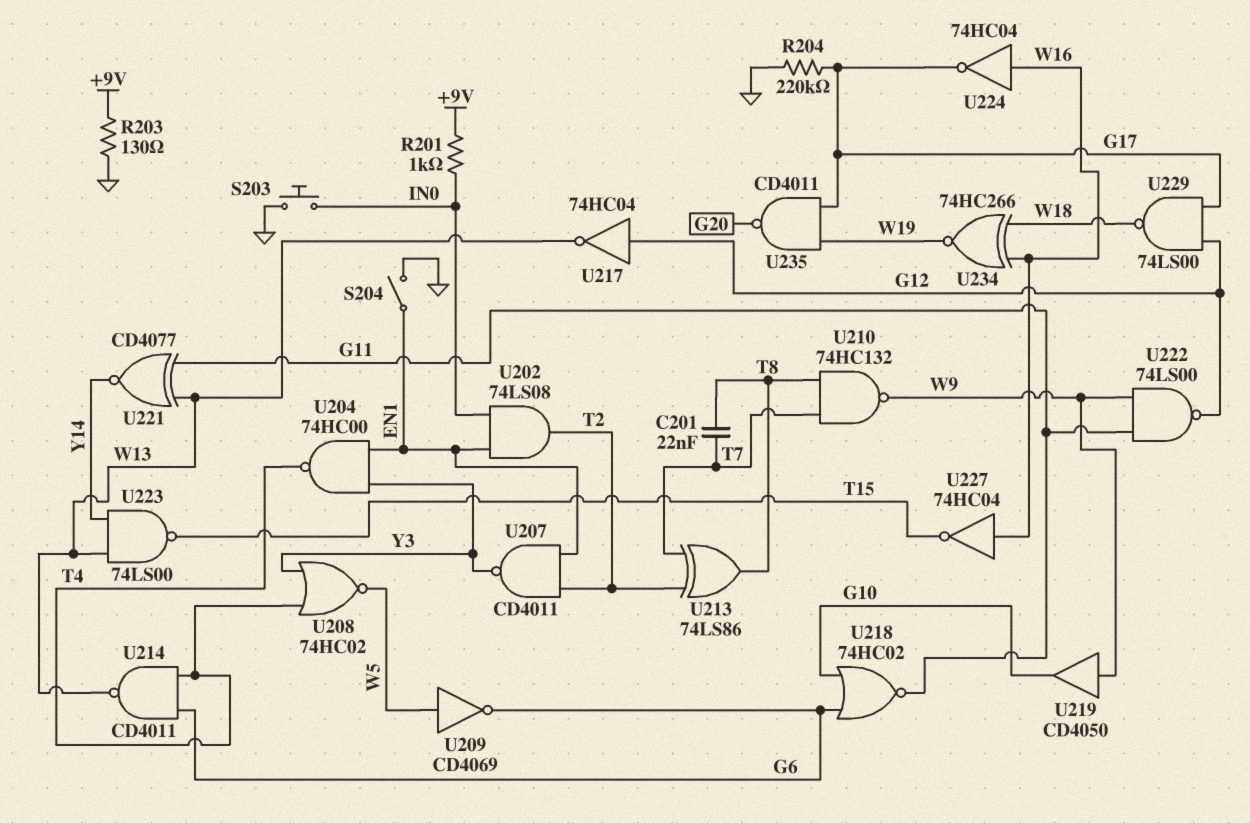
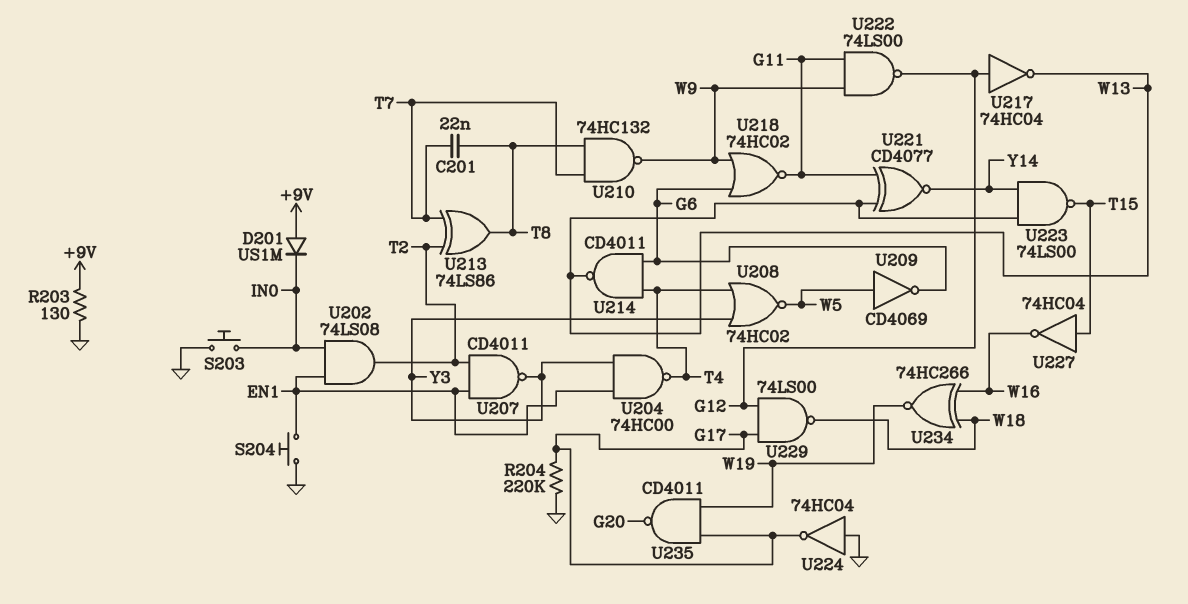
D201: none -> diode US1M (A +9V, K IN0)
R201: 1k (+9V, IN0) -> none
S204: switch (EN1, GND) -> button (EN1, GND)
U218: NOR 74HC02 (in G6, in G10, out G11) -> NOR 74HC02 (in G6, in W9, out G11)
U219: buffer CD4050 (in W9, out G10) -> none
U224: NOT 74HC04 (in W16, out G17) -> NOT 74HC04 (in GND, out G17)
U227: NOT 74HC04 (in W16, out T15) -> NOT 74HC04 (in T15, out W16)

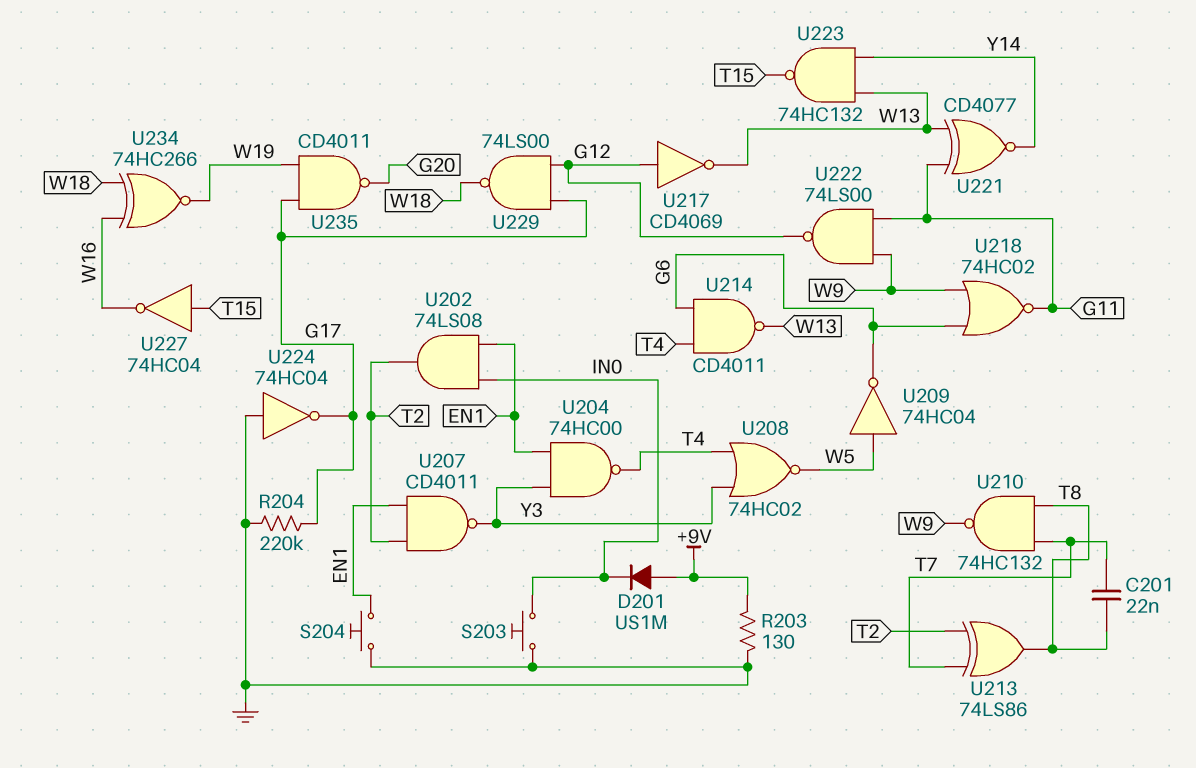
U209: NOT CD4069 (in W5, out G6) -> NOT 74HC04 (in W5, out G6)
U217: NOT 74HC04 (in G12, out W13) -> NOT CD4069 (in G12, out W13)
U223: NAND 74LS00 (in W13, in Y14, out T15) -> NAND 74HC132 (in W13, in Y14, out T15)

